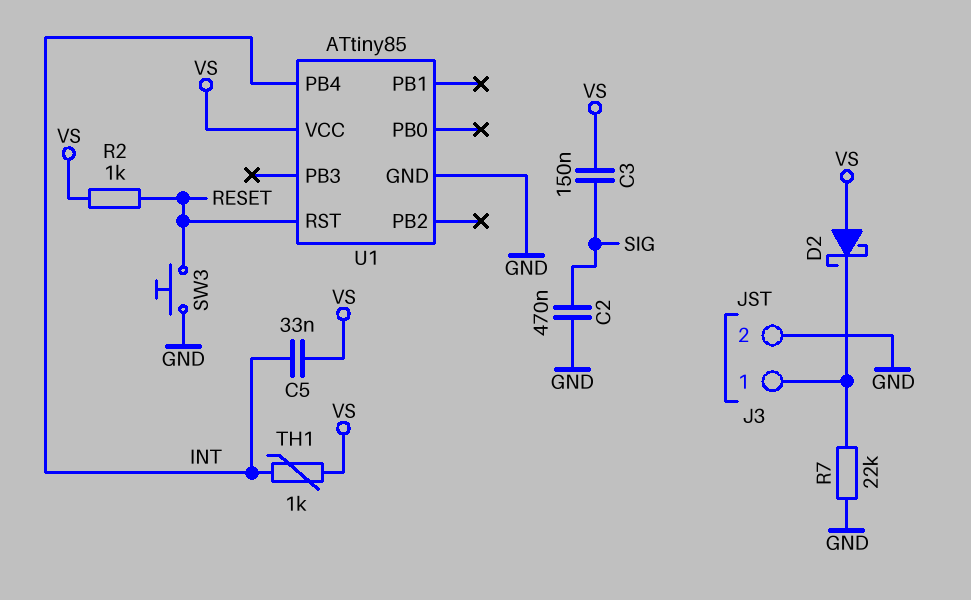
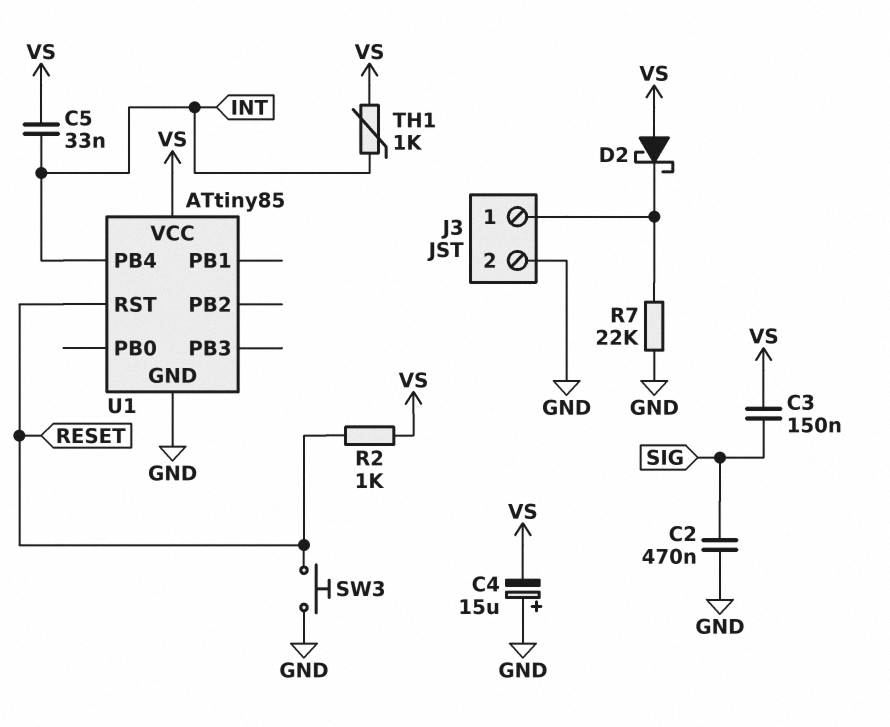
C4: none -> 15uF (plus GND, minus VS)

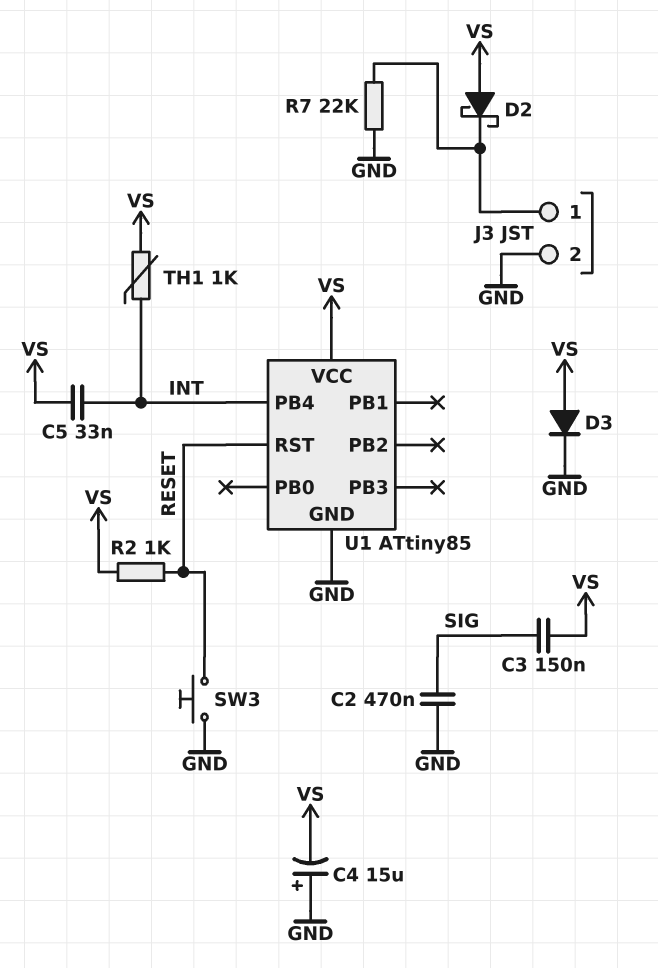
D3: none -> diode (A VS, K GND)

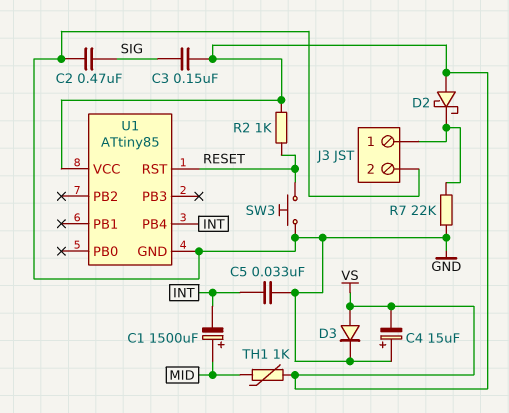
C1: none -> 1500uF (plus MID, minus INT)
C5: 33nF (INT, VS) -> 33nF (GND, INT)
TH1: 1k (INT, VS) -> 1k (MID, VS)

